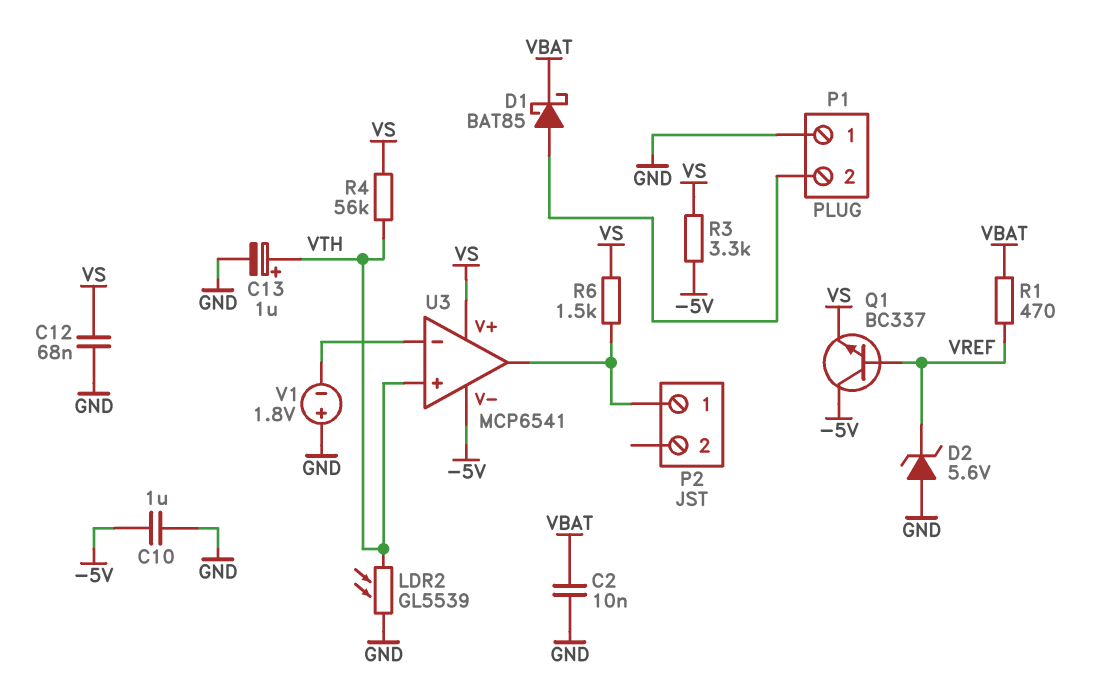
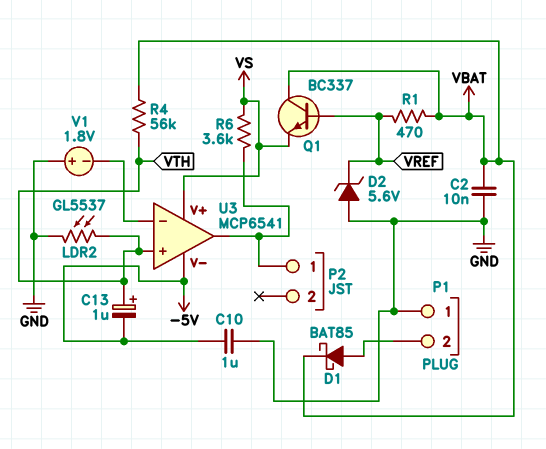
C12: 68nF (GND, VS) -> none
C13: 1uF (plus VTH, minus GND) -> 1uF (plus VTH, minus -5V)
LDR2: GL5539 (GND, VTH) -> GL5537 (GND, VTH)
Q1: NPN BC337 (B VREF, C -5V, E VS) -> NPN BC337 (B VREF, C VBAT, E VS)
R3: 3.3k (-5V, VS) -> none
R4: 56k (VS, VTH) -> 56k (VBAT, VTH)
R6: 1.5k (P2/1, VS) -> 3.6k (P2/1, VS)

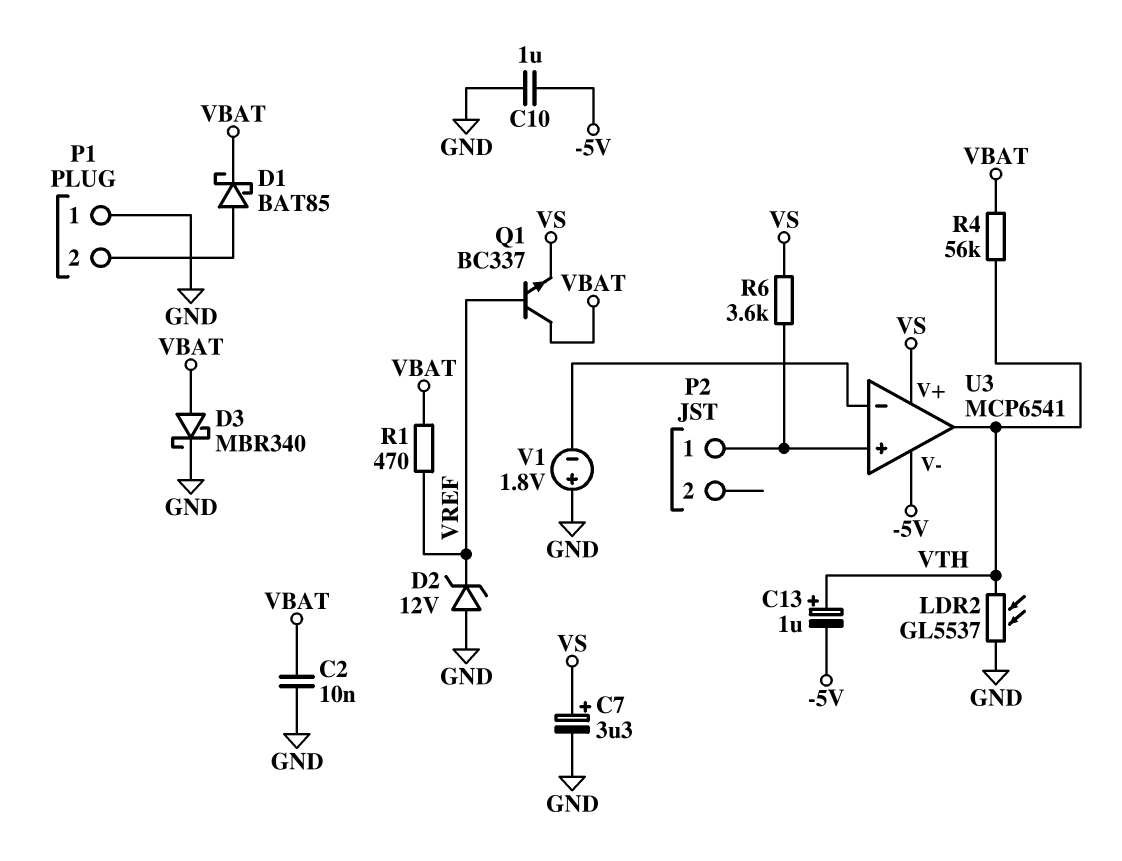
C7: none -> 3.3uF (plus VS, minus GND)
D2: zener 5.6V (A GND, K VREF) -> zener 12V (A GND, K VREF)
D3: none -> schottky MBR340 (A VBAT, K GND)
U3 pin in+: VTH -> P2/1
U3 pin out: P2/1 -> VTH

